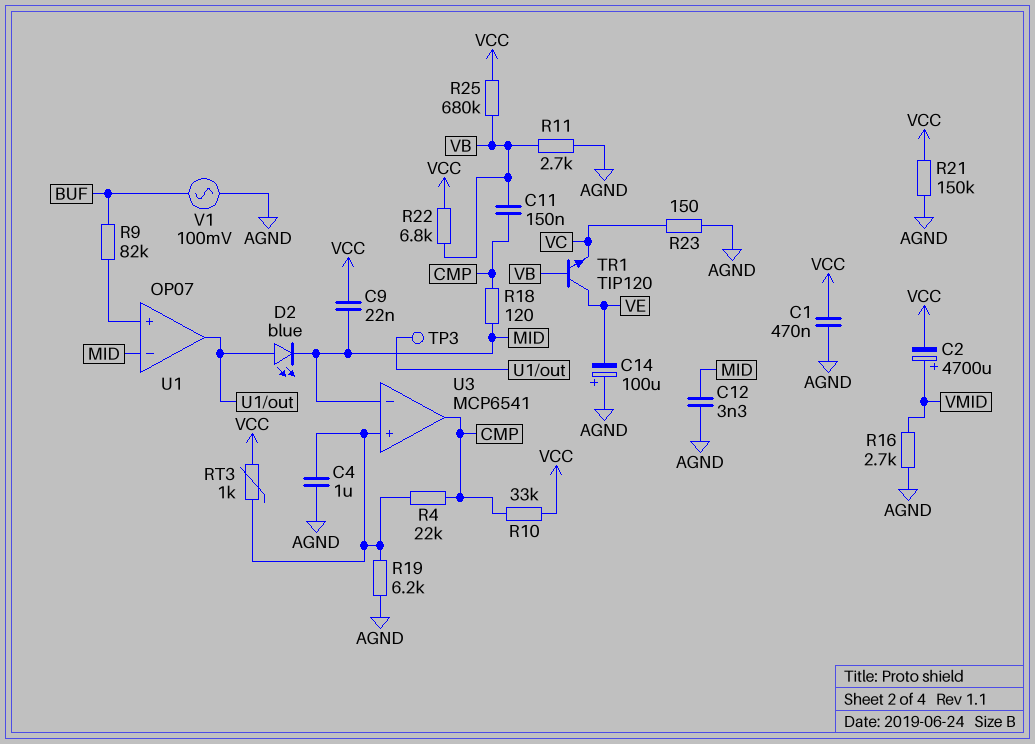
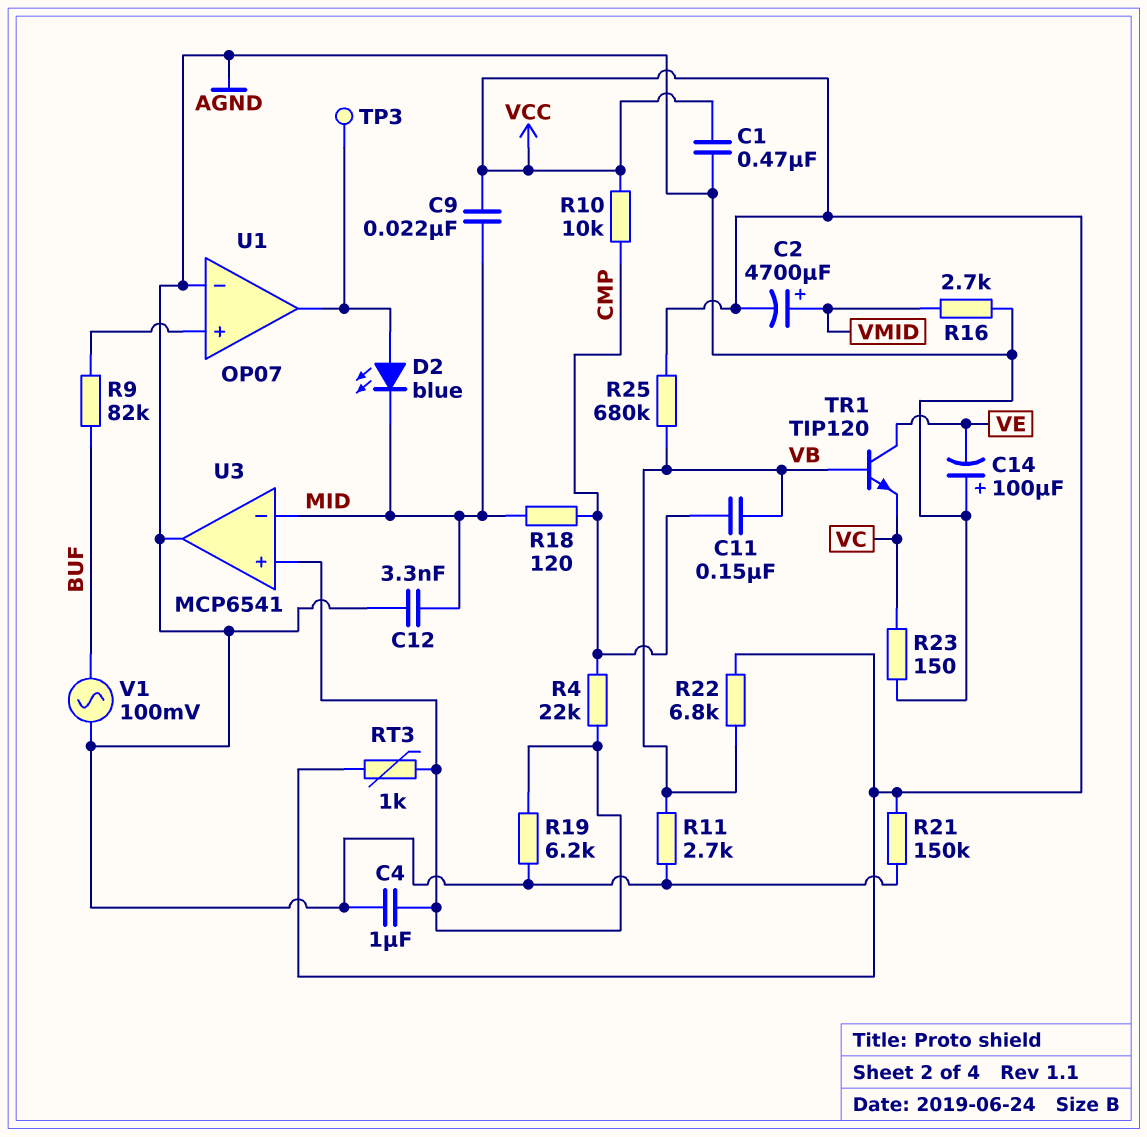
R10: 33k (CMP, VCC) -> 10k (CMP, VCC)
U1 pin in-: MID -> AGND
U3 pin out: CMP -> AGND

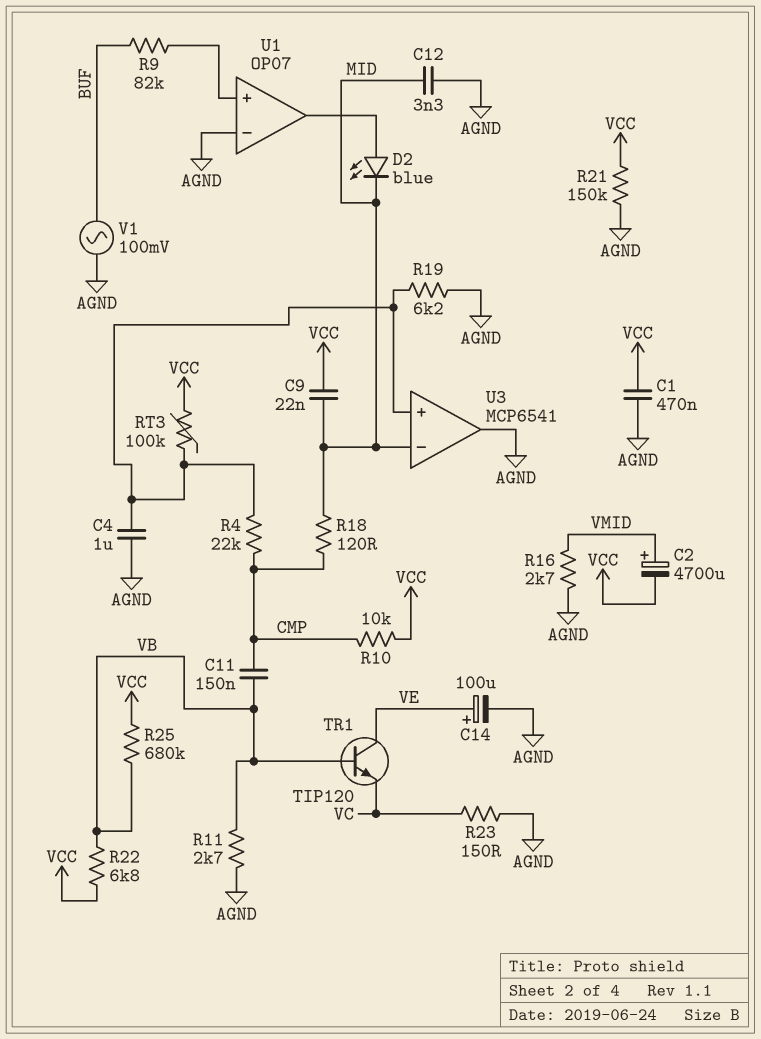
C14: 100uF (plus AGND, minus VE) -> 100uF (plus VE, minus AGND)
RT3: 1k (U3/in+, VCC) -> 100k (U3/in+, VCC)
TP3: test point (U1/out) -> none

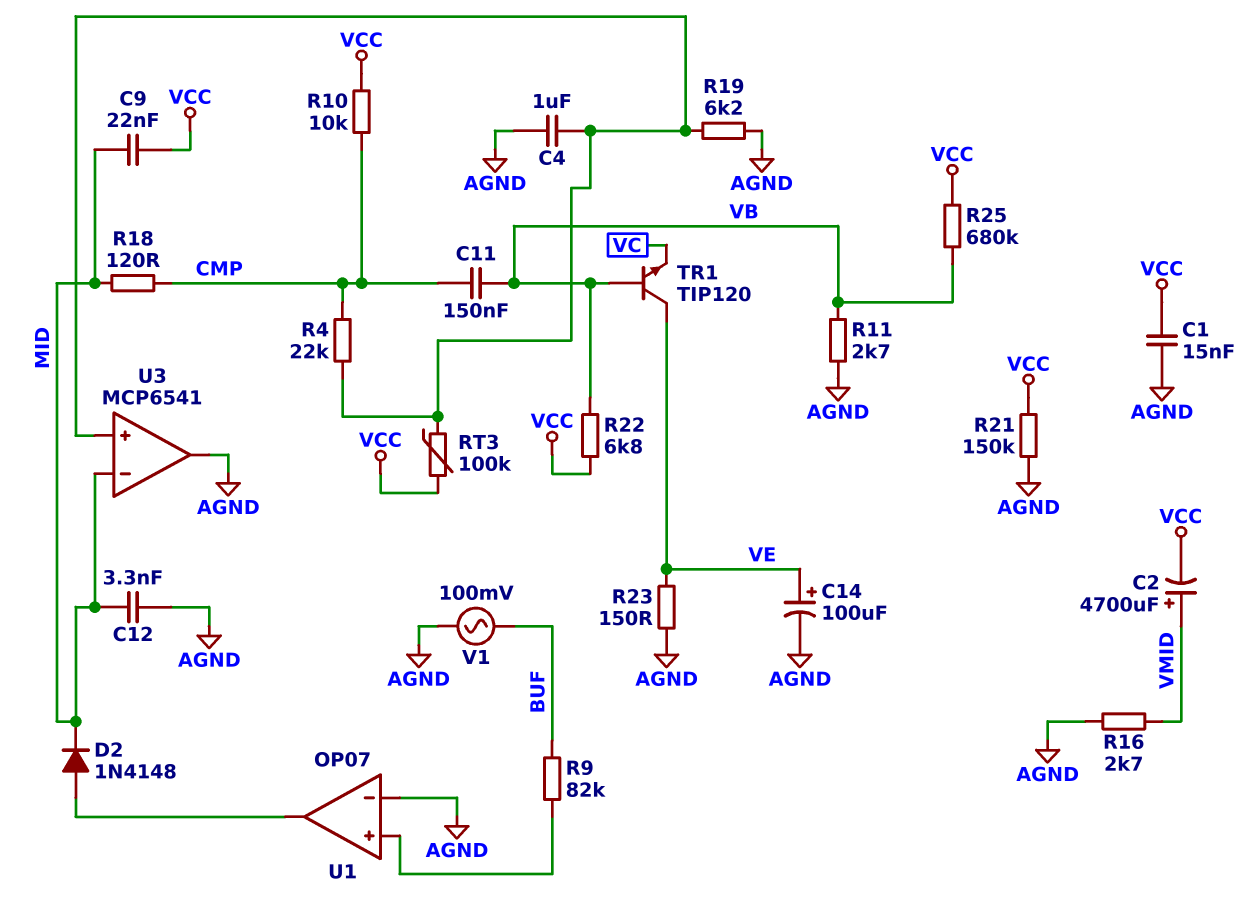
C1: 470nF (AGND, VCC) -> 15nF (AGND, VCC)
D2: LED blue (A U1/out, K MID) -> diode 1N4148 (A U1/out, K MID)
R23: 150 (AGND, VC) -> 150 (AGND, VE)

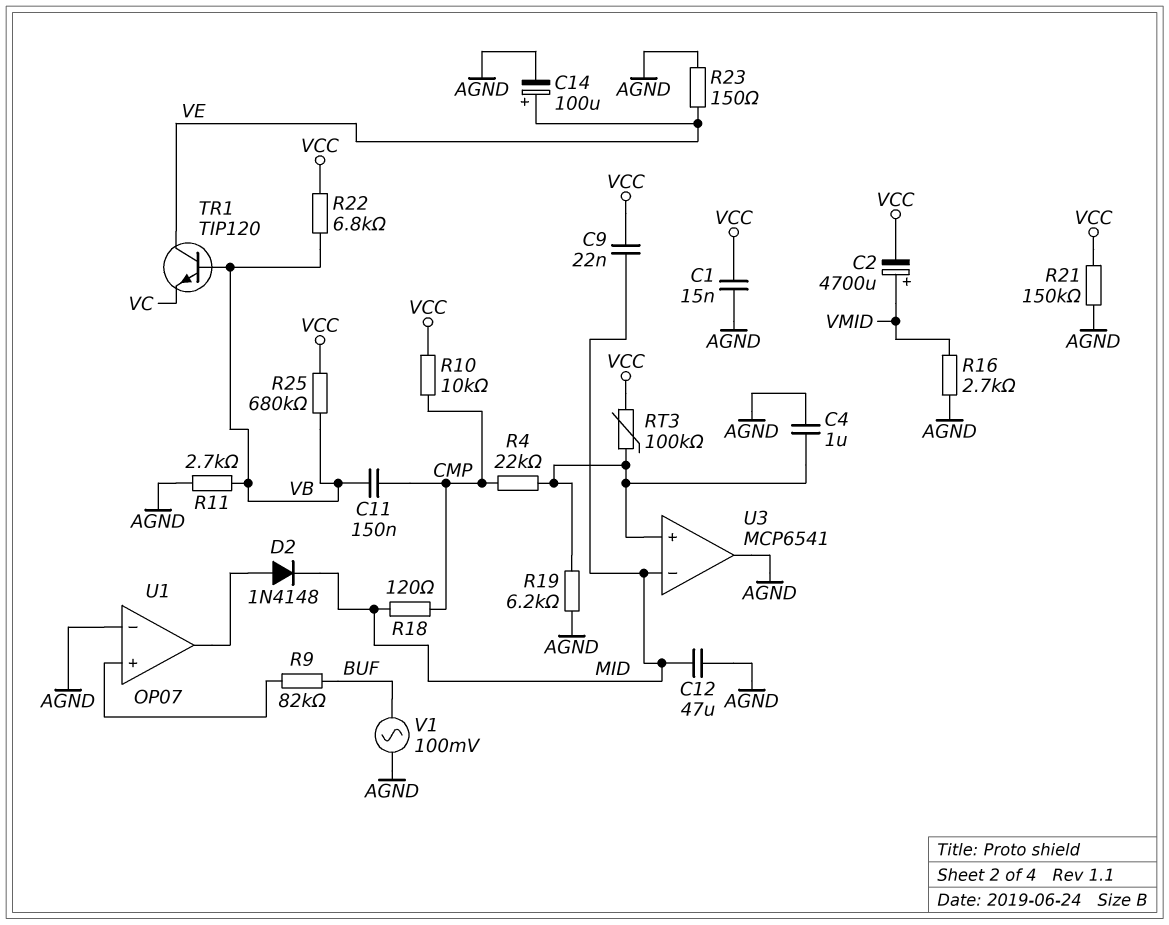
C12: 3.3nF (AGND, MID) -> 47uF (AGND, MID)

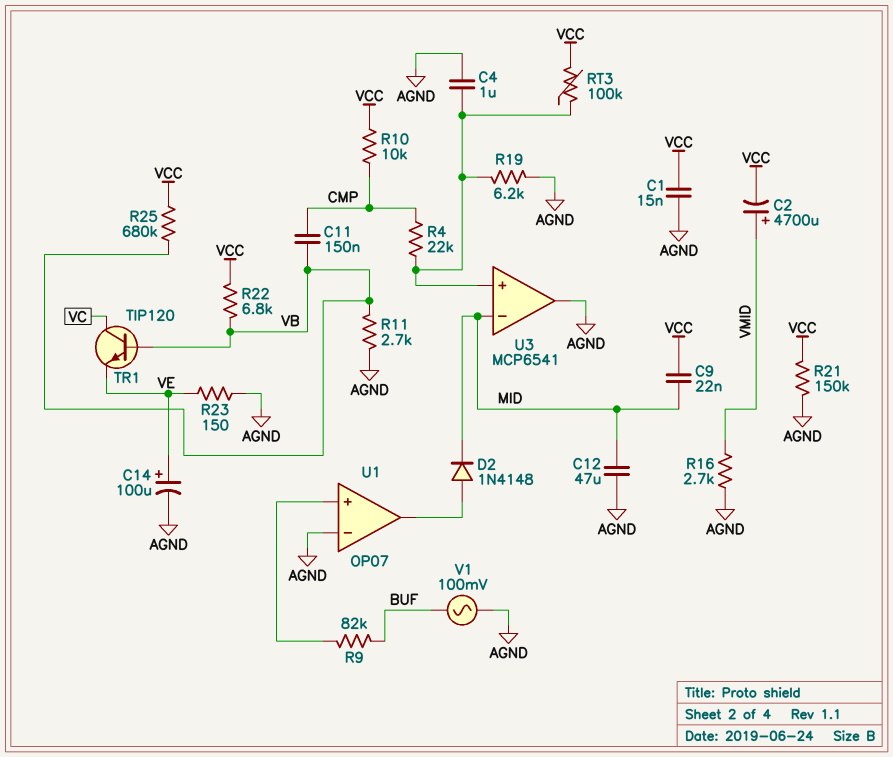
R18: 120 (CMP, MID) -> none
TR1: NPN TIP120 (B VB, C VE, E VC) -> NPN TIP120 (B VB, C VC, E VE)

